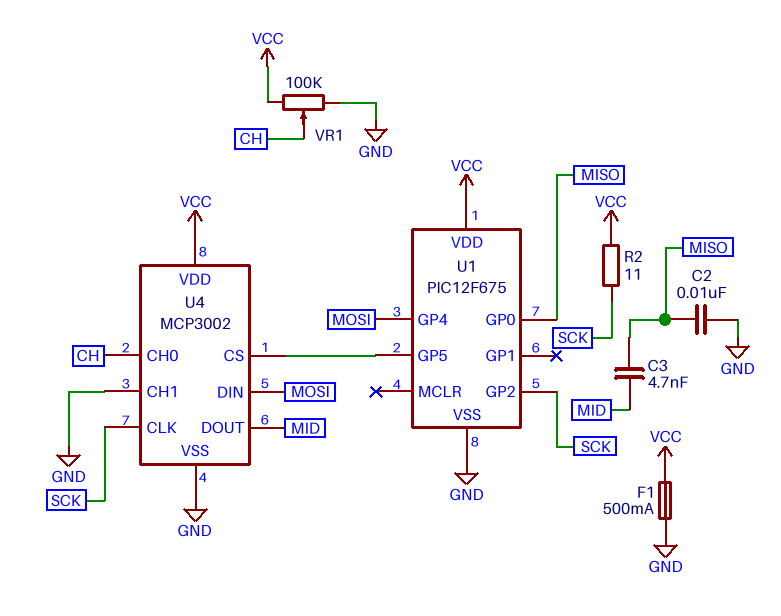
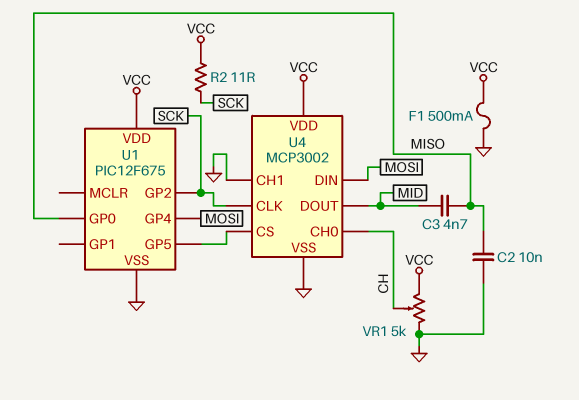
VR1: 100k (GND, VCC, wiper CH) -> 5k (GND, VCC, wiper CH)

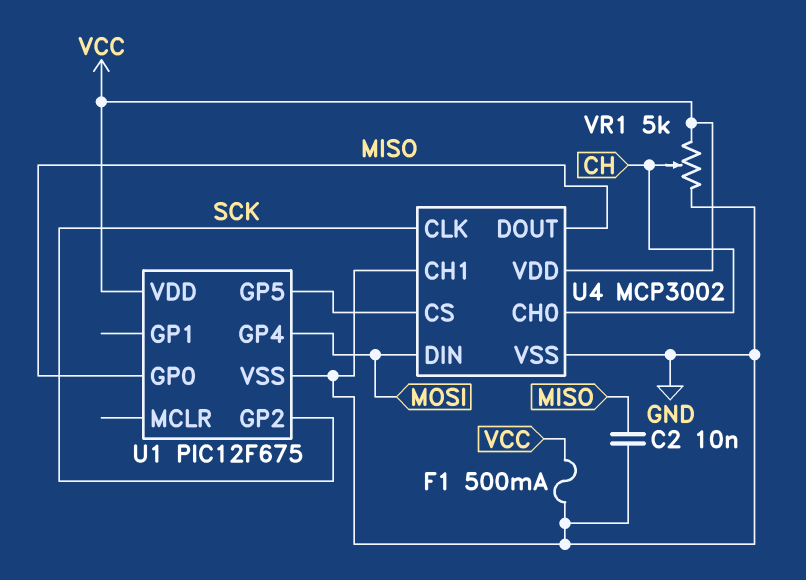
C3: 4.7nF (MID, MISO) -> none
R2: 11 (SCK, VCC) -> none
U4 pin DOUT: MID -> MISO

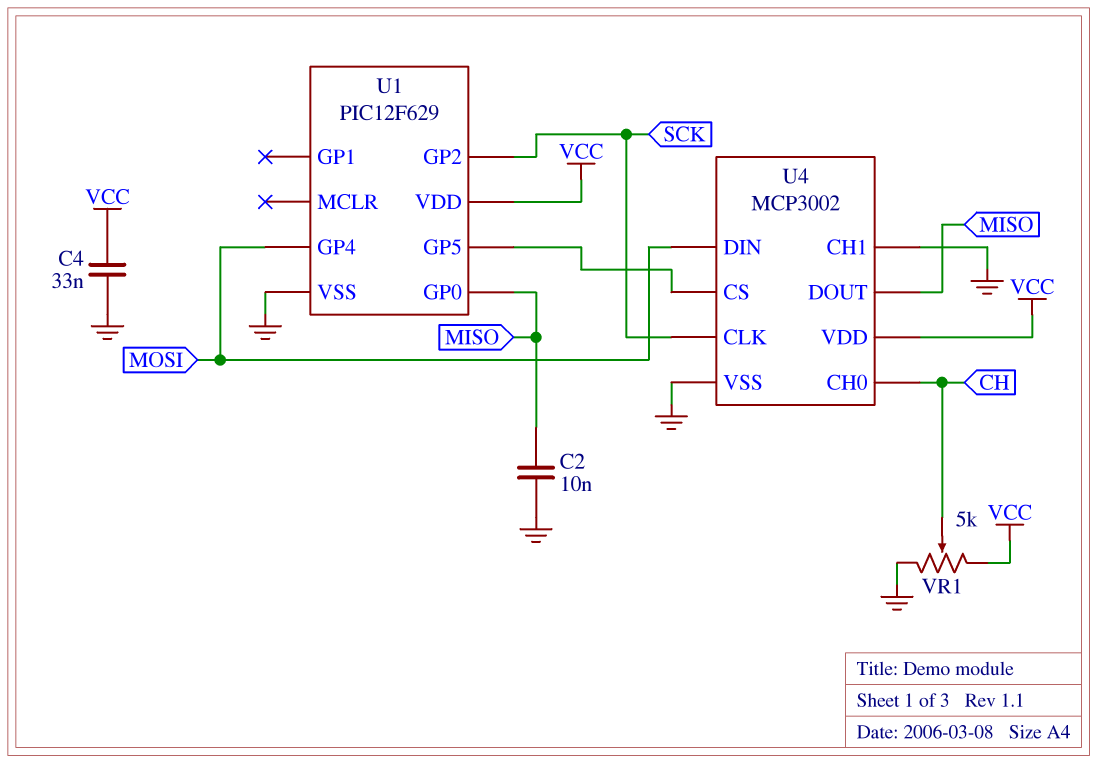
C4: none -> 33nF (GND, VCC)
F1: 500mA (GND, VCC) -> none
U1: PIC12F675 -> PIC12F629

